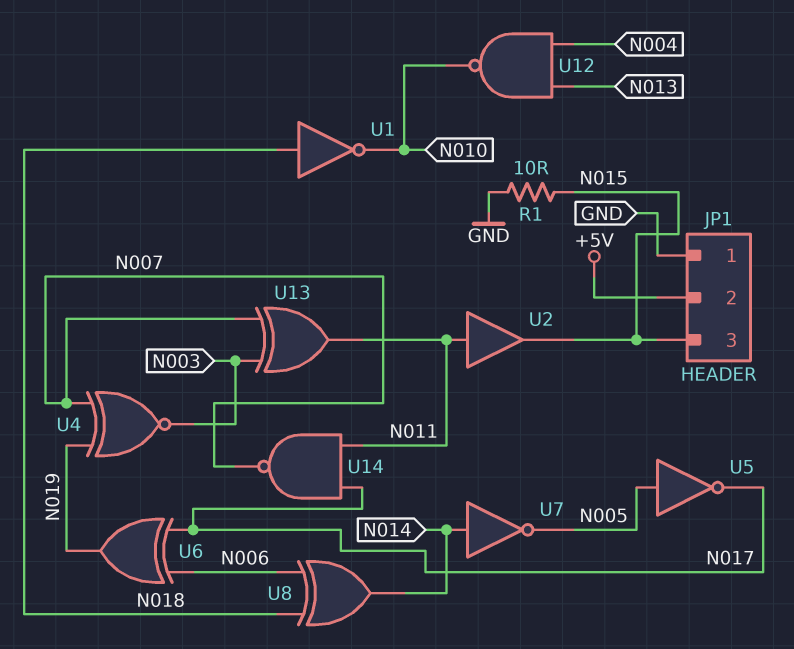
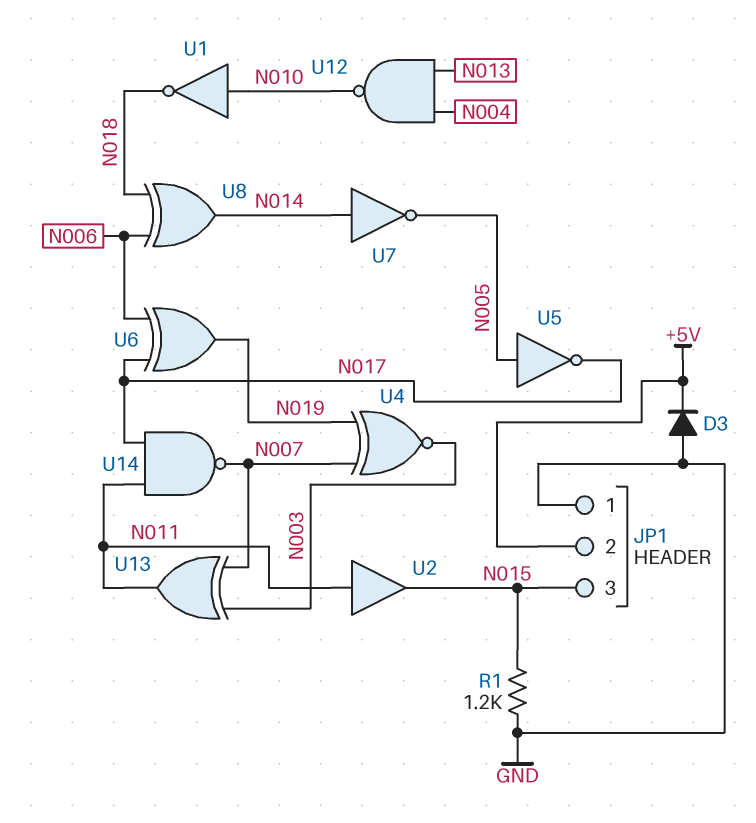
D3: none -> diode (A GND, K +5V)
R1: 10 (GND, N015) -> 1.2k (GND, N015)
U1: NOT (in N018, out N010) -> NOT (in N010, out N018)

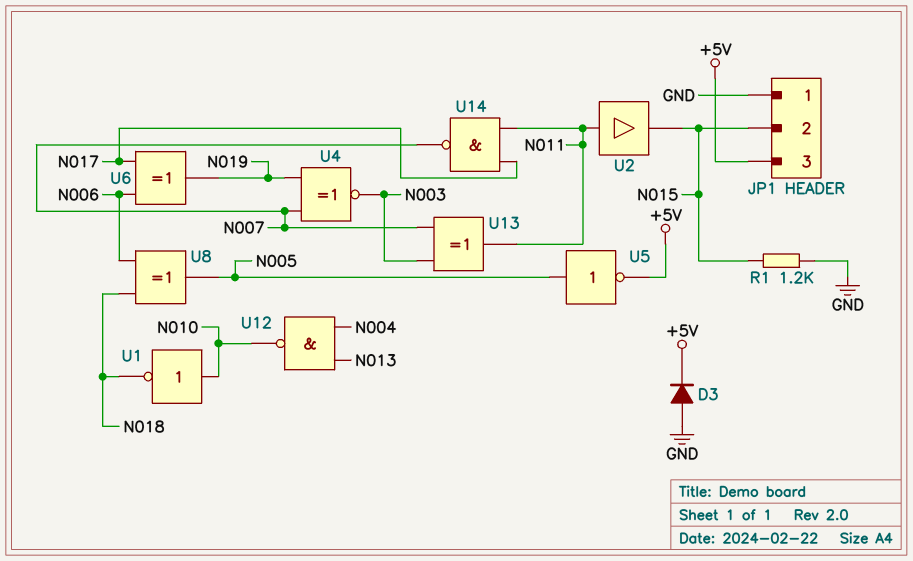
JP1 pin 2: +5V -> N015
JP1 pin 3: N015 -> +5V
U5: NOT (in N005, out N017) -> NOT (in N005, out +5V)
U7: NOT (in N014, out N005) -> none
U8: XOR (in N006, in N018, out N014) -> XOR (in N006, in N018, out N005)

